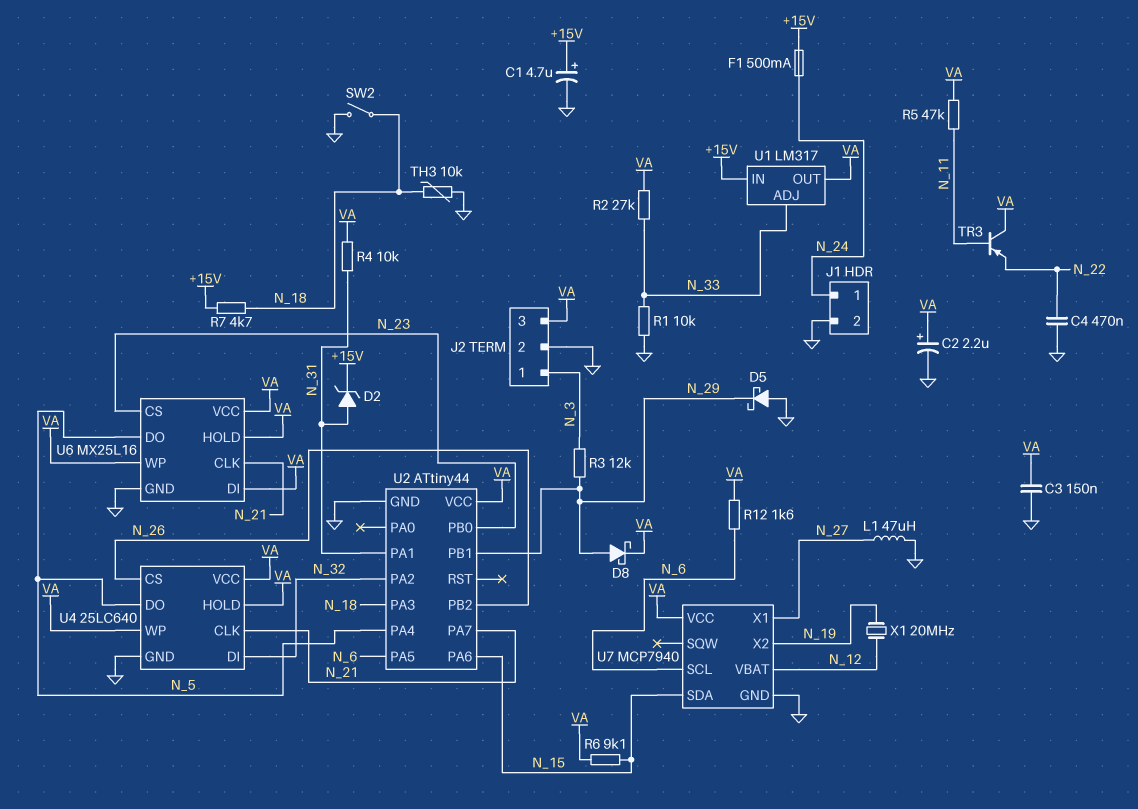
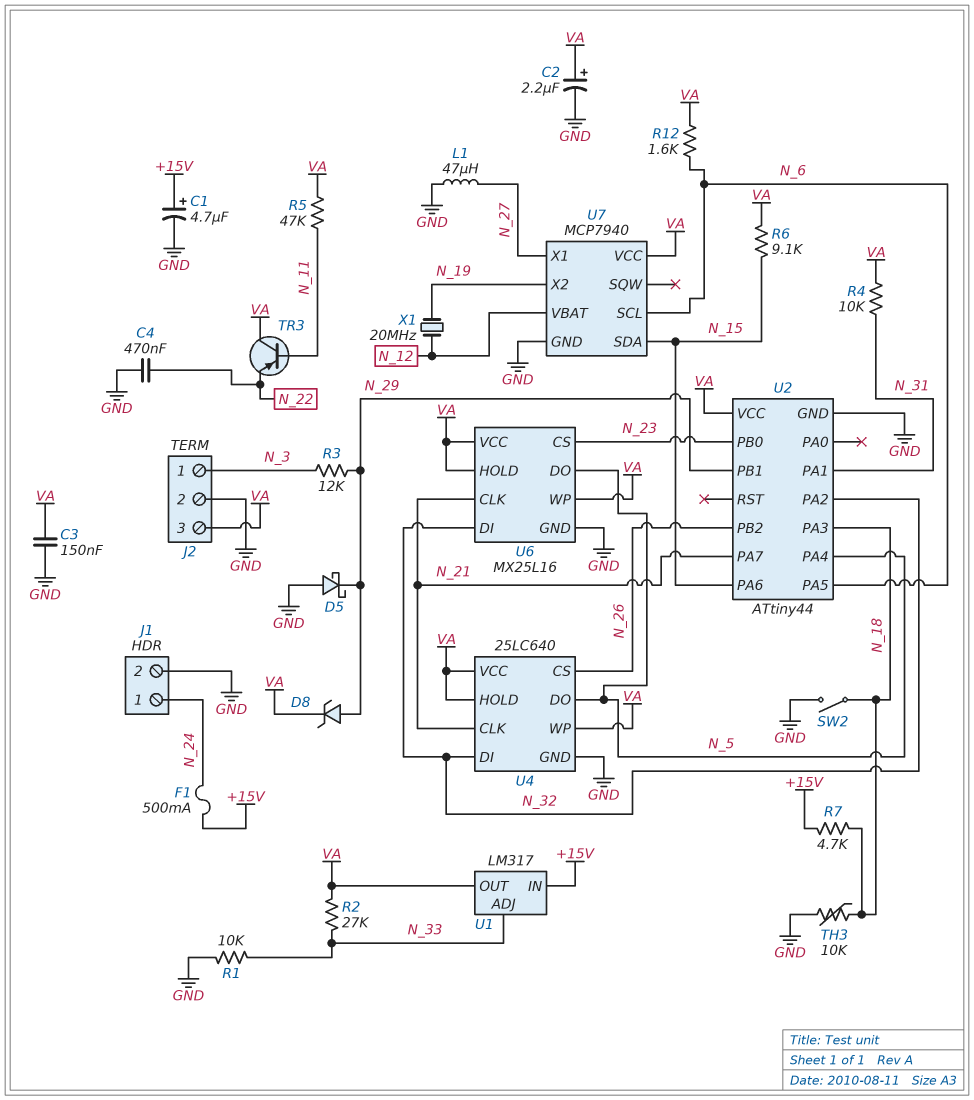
D2: zener (A N_31, K +15V) -> none
D8: schottky (A N_29, K VA) -> zener (A N_29, K VA)
U6 pin DI: VA -> N_32

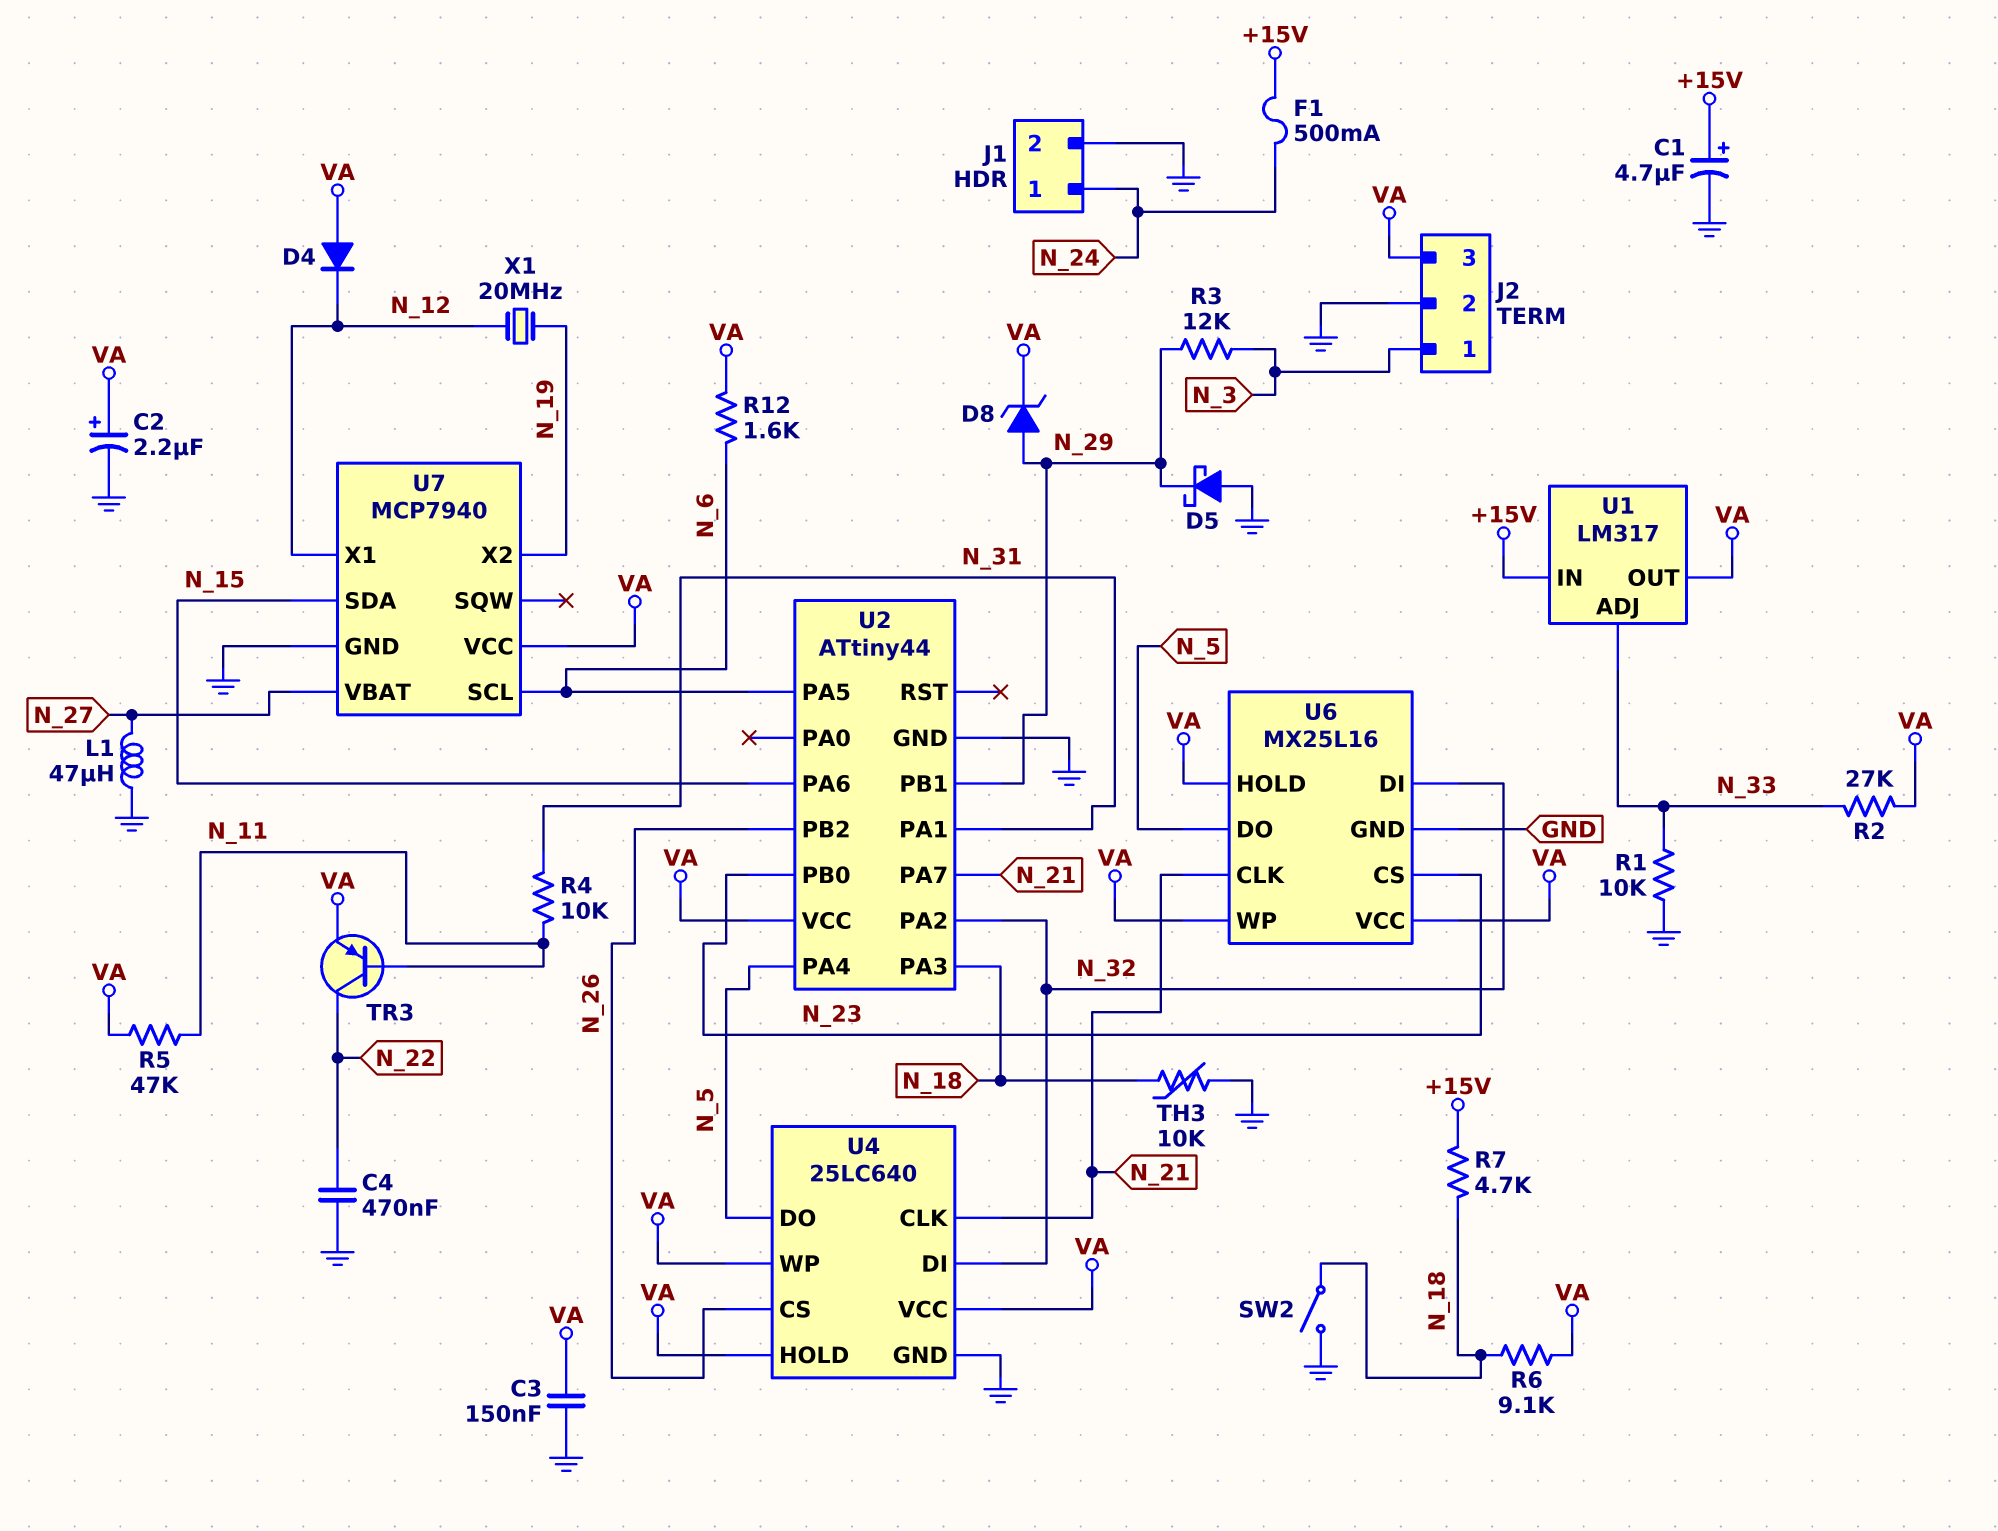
D4: none -> diode (A VA, K N_12)
R4: 10k (N_31, VA) -> 10k (N_11, N_31)
R6: 9.1k (N_15, VA) -> 9.1k (N_18, VA)
TR3: PNP (B N_11, C VA, E N_22) -> PNP (B N_11, C N_22, E VA)
U7 pin VBAT: N_12 -> N_27
U7 pin X1: N_27 -> N_12

